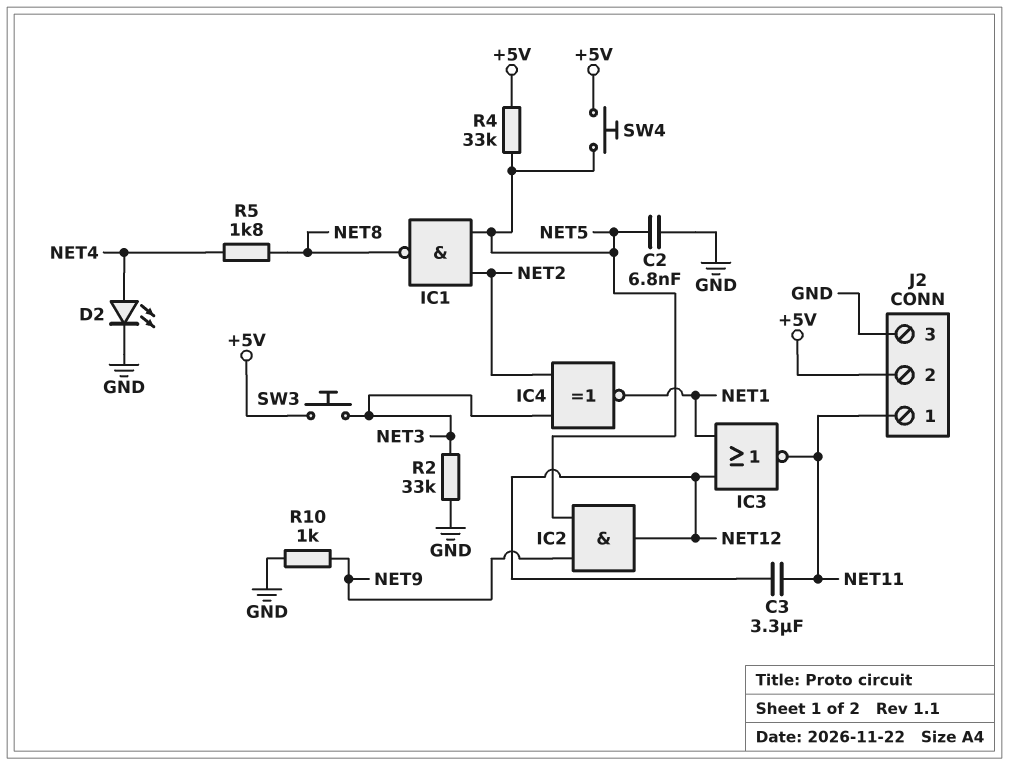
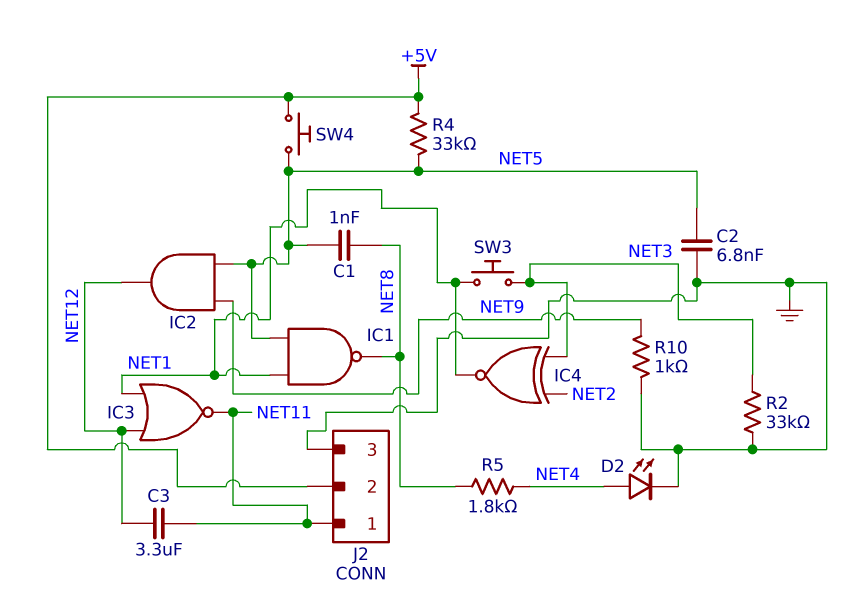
C1: none -> 1nF (NET5, NET8)
IC1: NAND (in NET2, in NET5, out NET8) -> NAND (in NET1, in NET5, out NET8)
SW3: button (+5V, NET3) -> button (NET1, NET3)

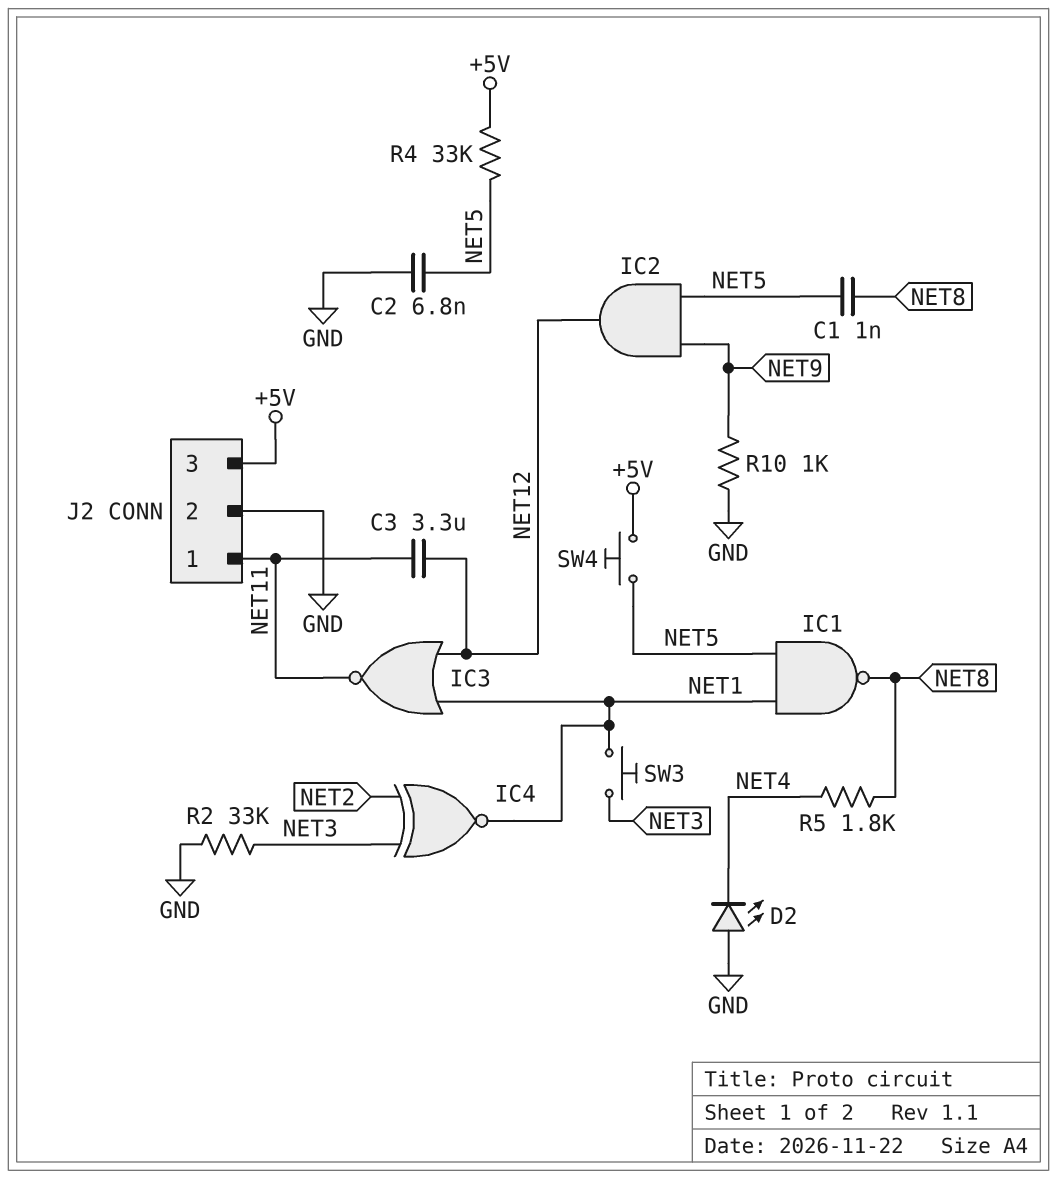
D2: LED (A NET4, K GND) -> LED (A GND, K NET4)
J2 pin 2: +5V -> GND
J2 pin 3: GND -> +5V

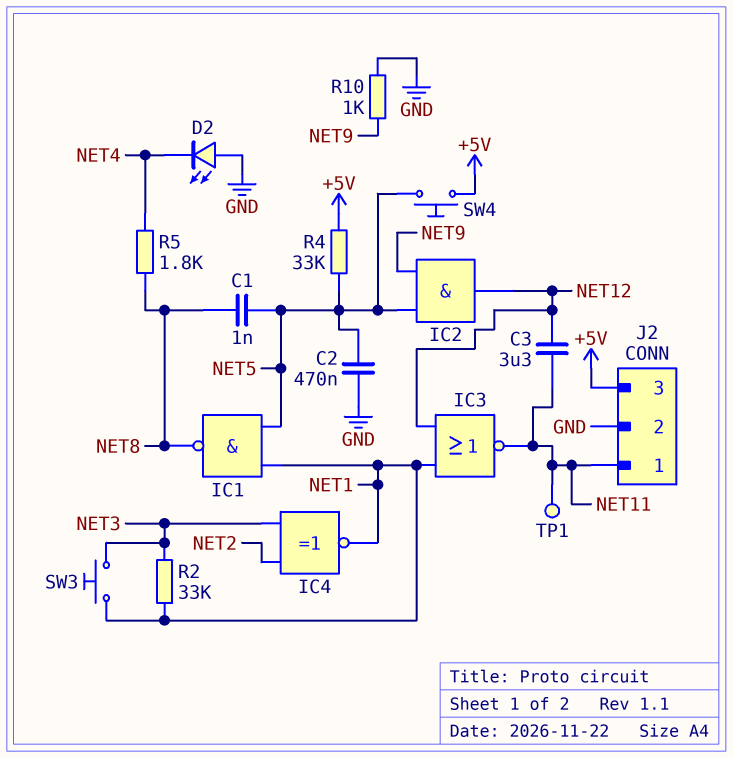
C2: 6.8nF (GND, NET5) -> 470nF (GND, NET5)
R2: 33k (GND, NET3) -> 33k (NET1, NET3)
TP1: none -> test point (NET11)

